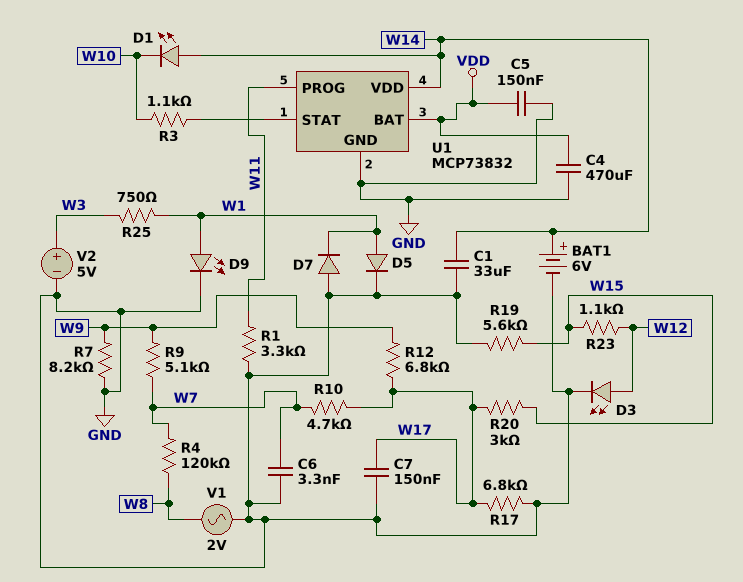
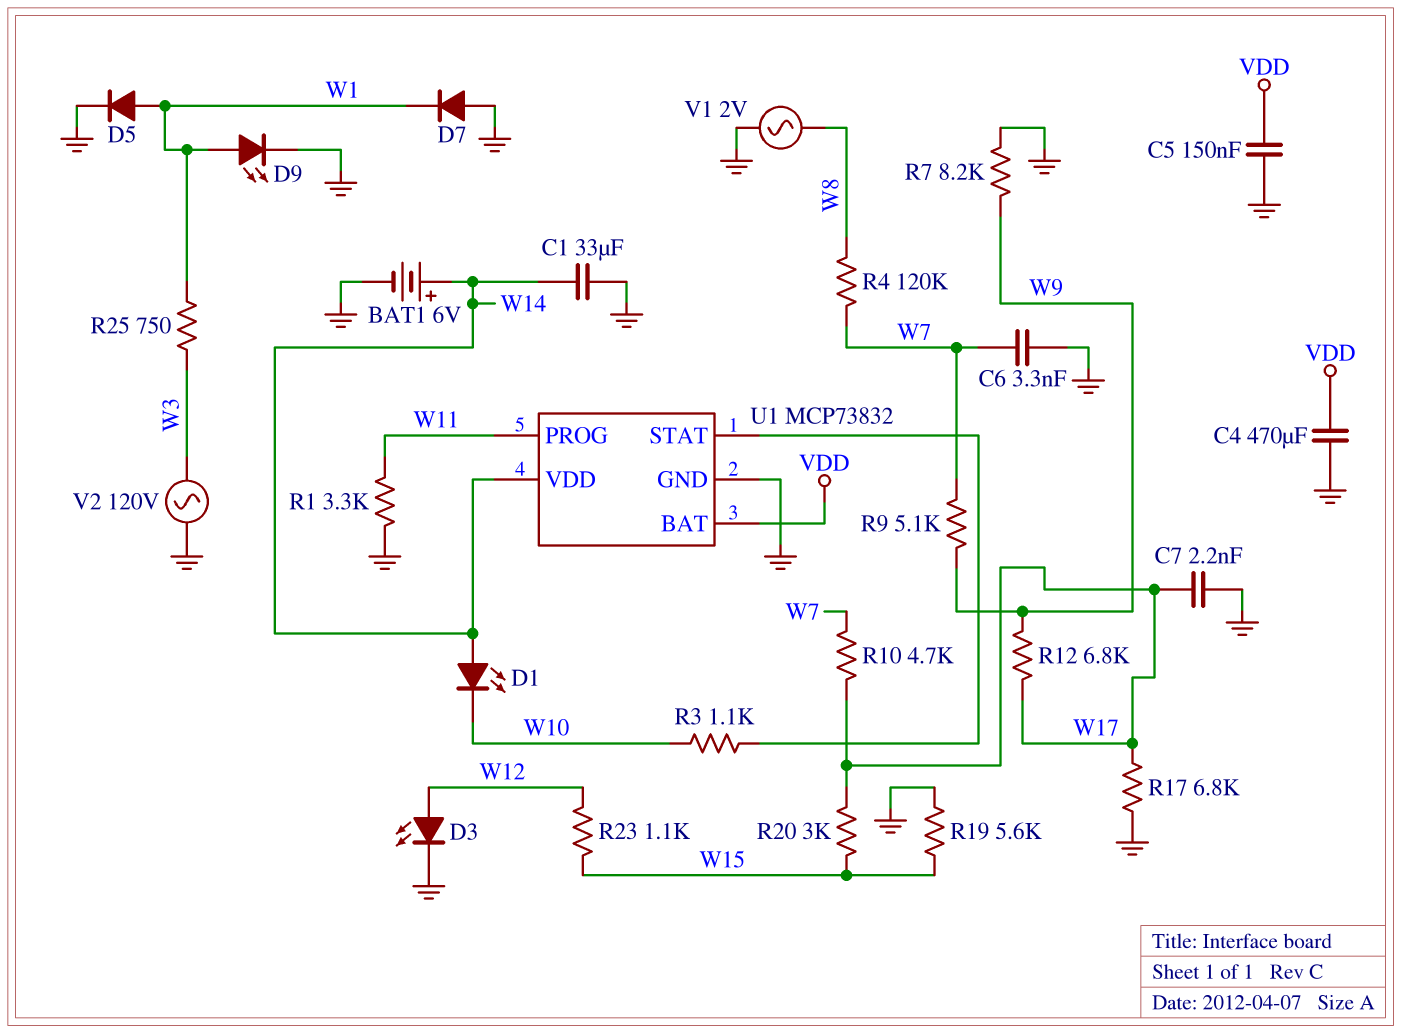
C7: 150nF (GND, W17) -> 2.2nF (GND, W17)
V2: 5V (plus W3, minus GND) -> AC 120V (GND, W3)

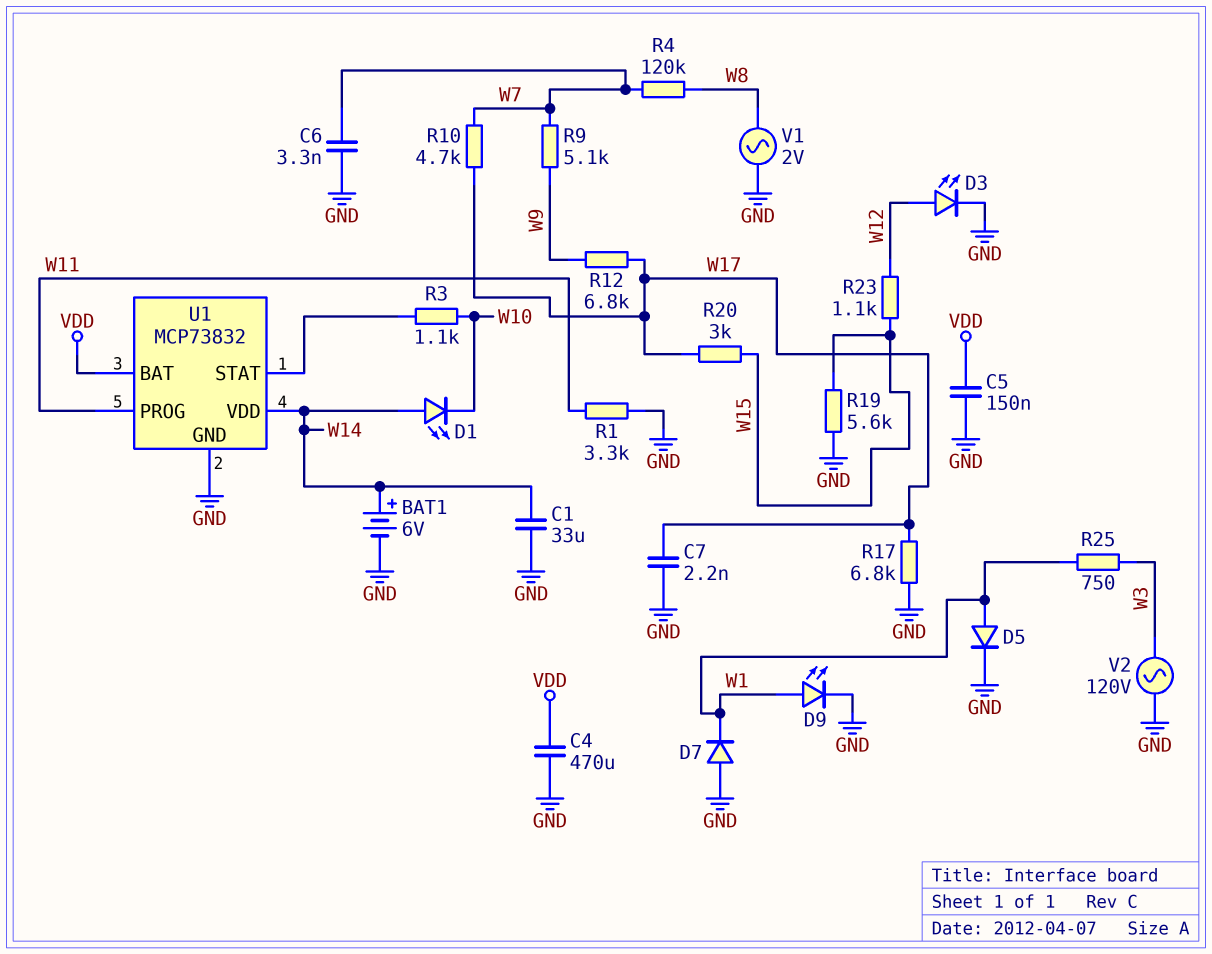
R7: 8.2k (GND, W9) -> none

